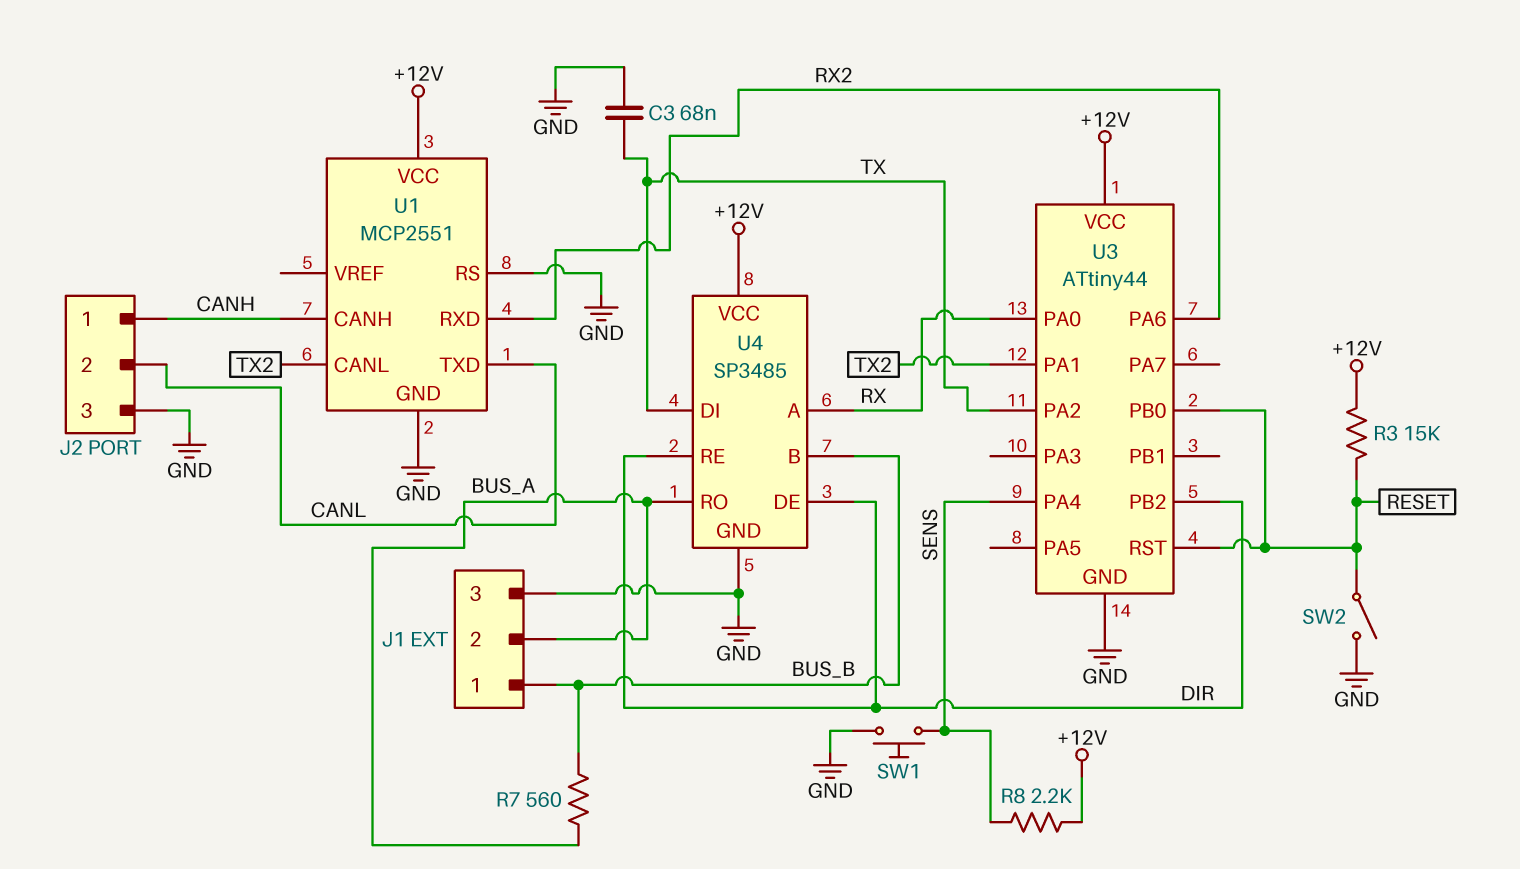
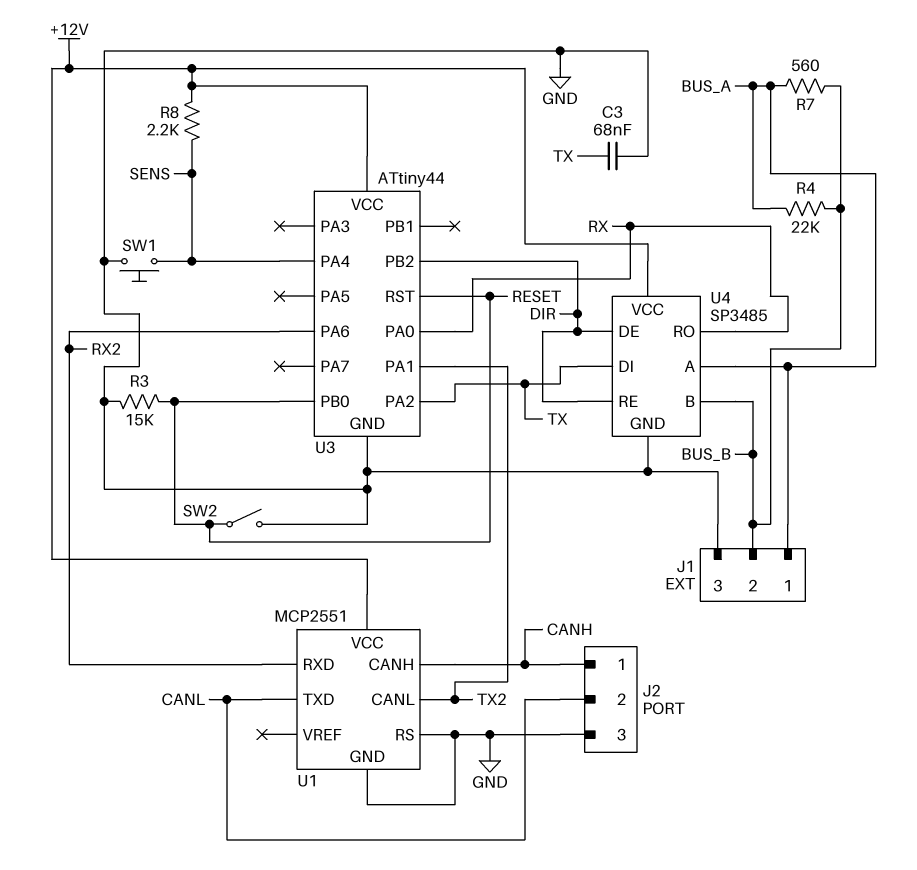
J1 pin 1: BUS_B -> BUS_A
J1 pin 2: BUS_A -> BUS_B
R3: 15k (+12V, RESET) -> 15k (GND, RESET)
R4: none -> 22k (BUS_A, BUS_B)
U4 pin A: RX -> BUS_A
U4 pin RO: BUS_A -> RX

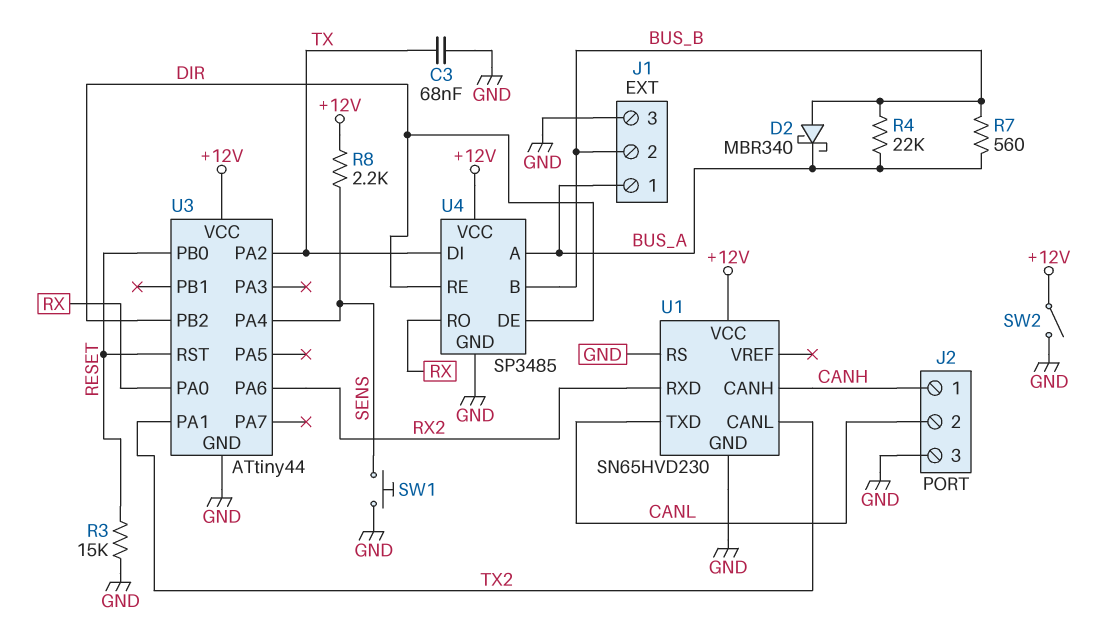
D2: none -> schottky MBR340 (A BUS_B, K BUS_A)
SW2: switch (GND, RESET) -> switch (+12V, GND)
U1: MCP2551 -> SN65HVD230

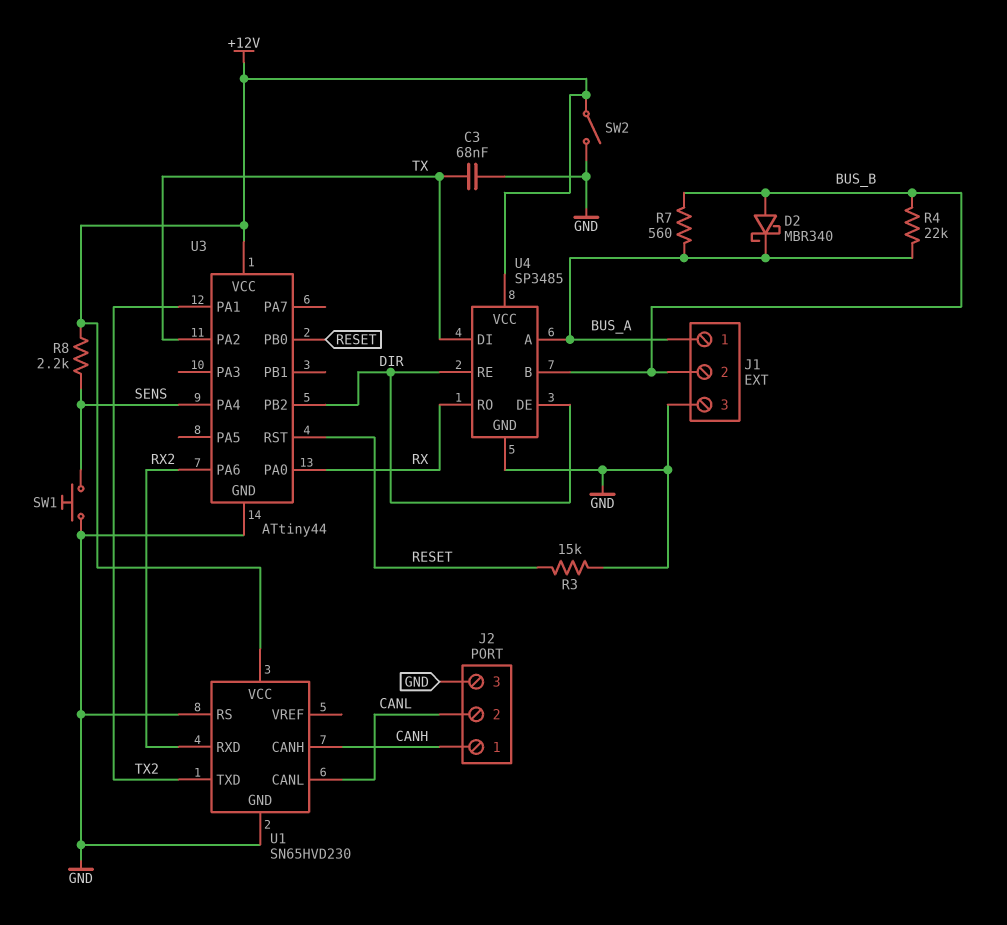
U1 pin CANL: TX2 -> CANL
U1 pin TXD: CANL -> TX2

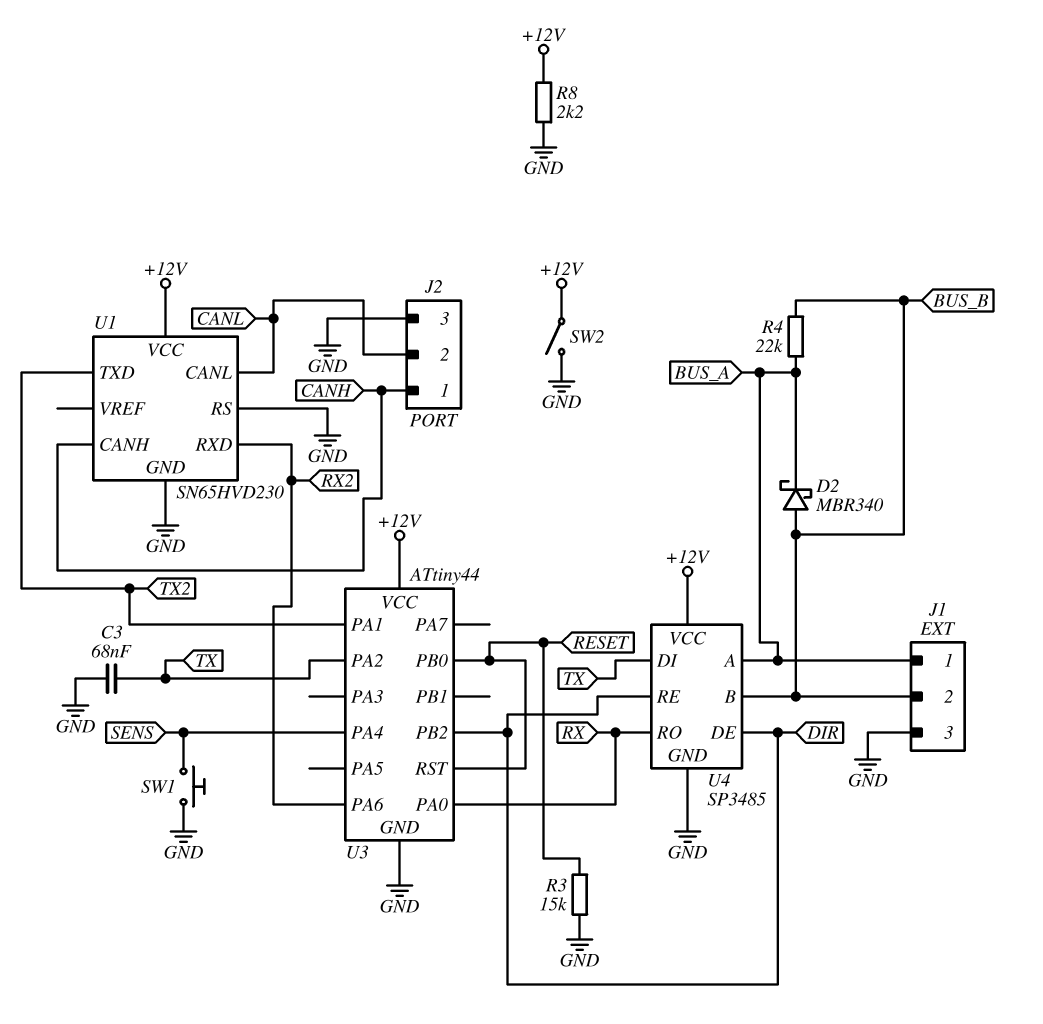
R7: 560 (BUS_A, BUS_B) -> none
R8: 2.2k (+12V, SENS) -> 2.2k (+12V, GND)

